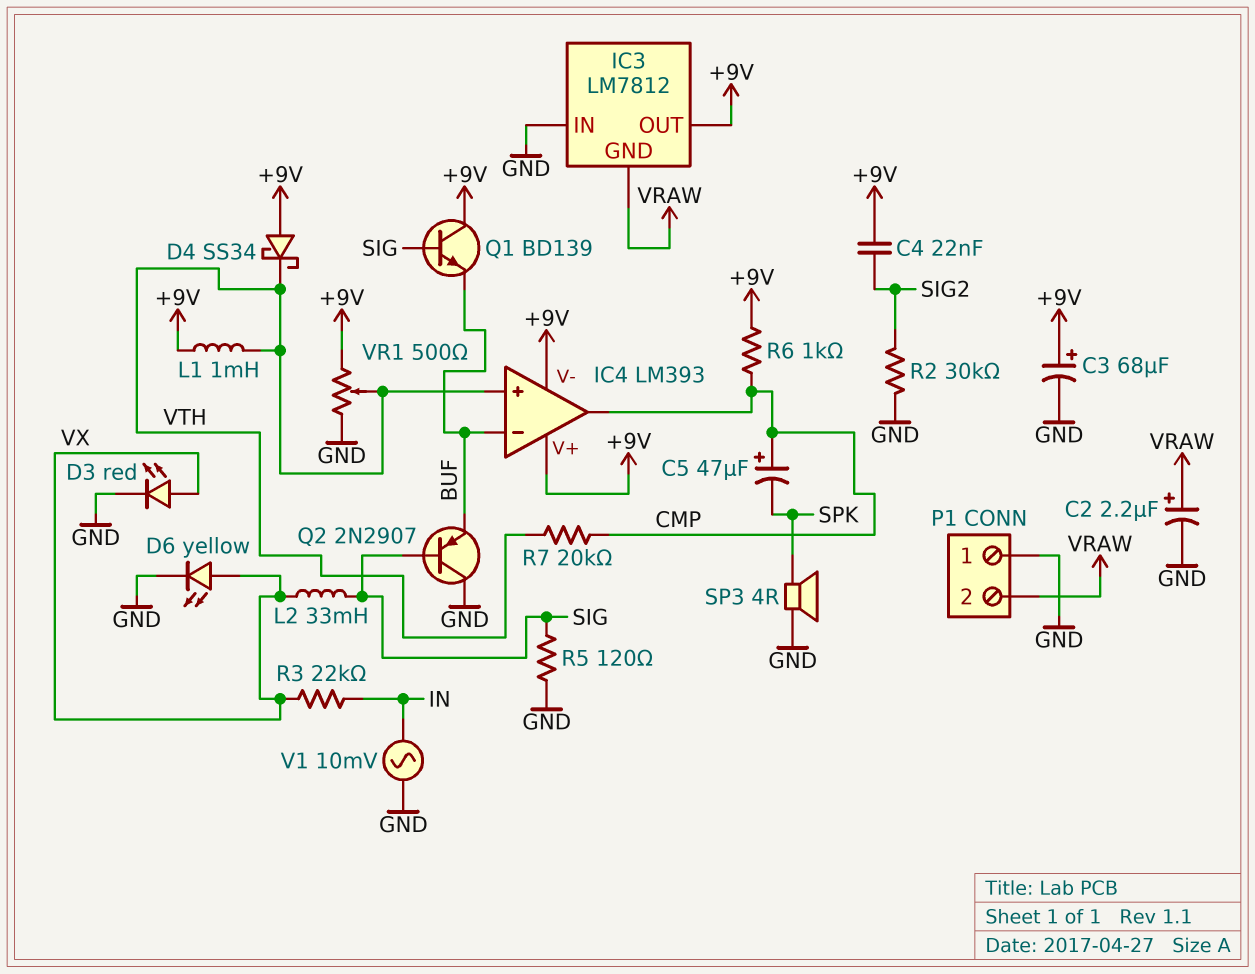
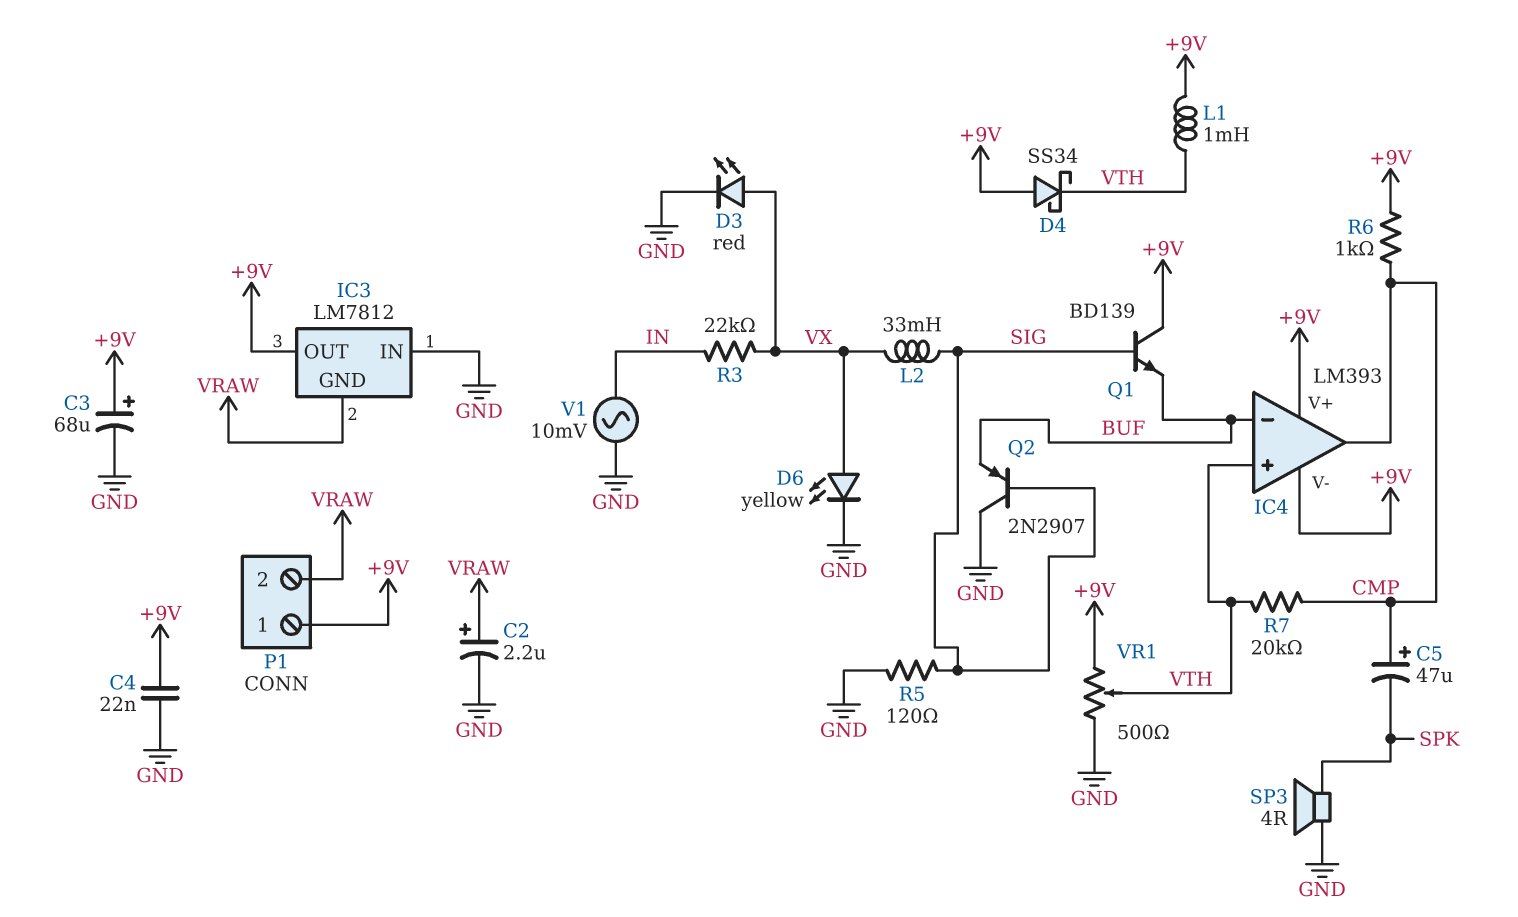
C4: 22nF (+9V, SIG2) -> 22nF (+9V, GND)
P1 pin 1: GND -> +9V
R2: 30k (GND, SIG2) -> none

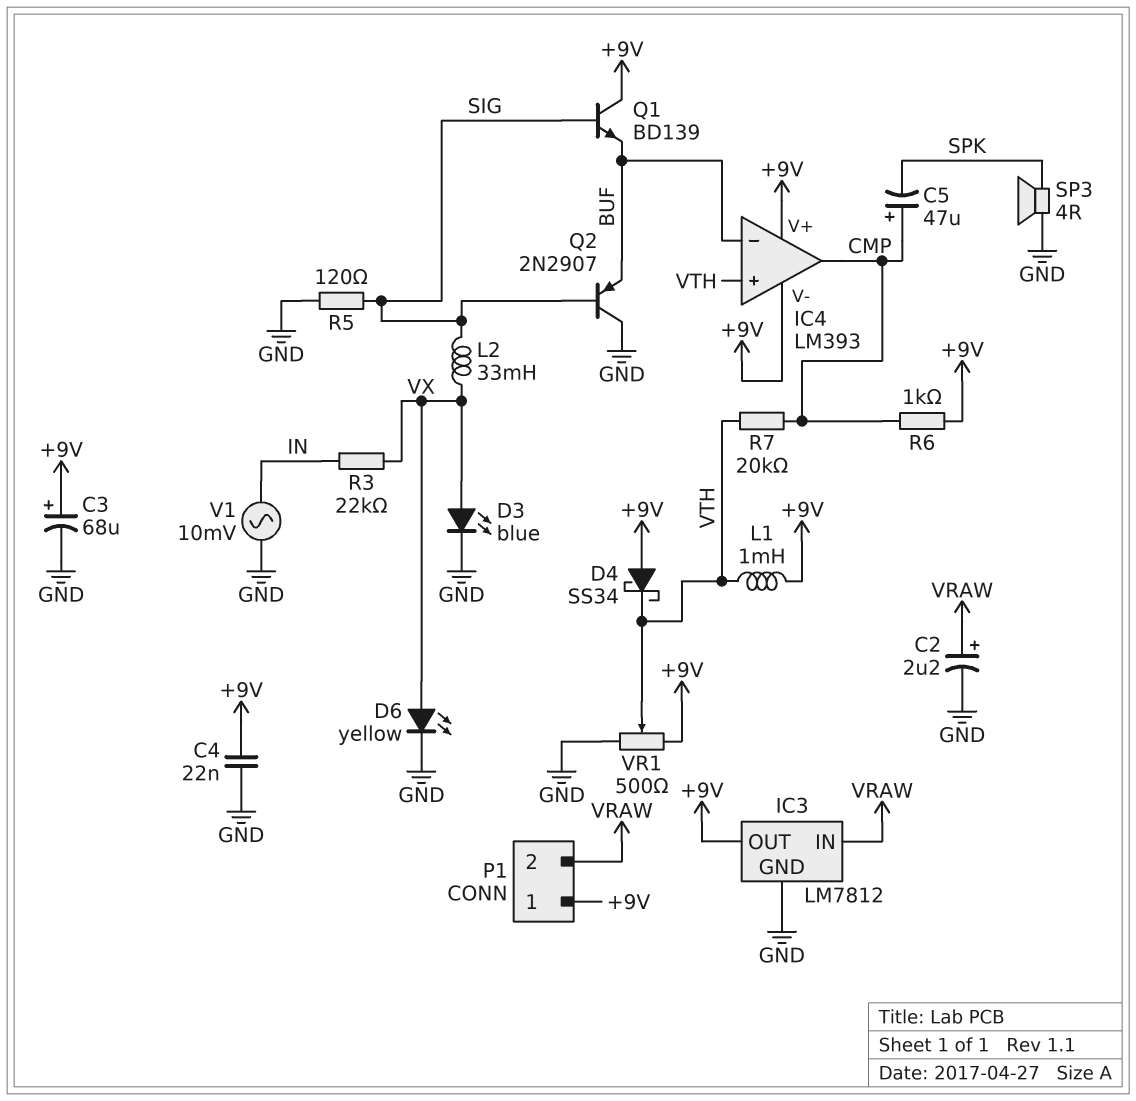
D3: LED red (A VX, K GND) -> LED blue (A VX, K GND)
IC3 pin GND: VRAW -> GND
IC3 pin IN: GND -> VRAW

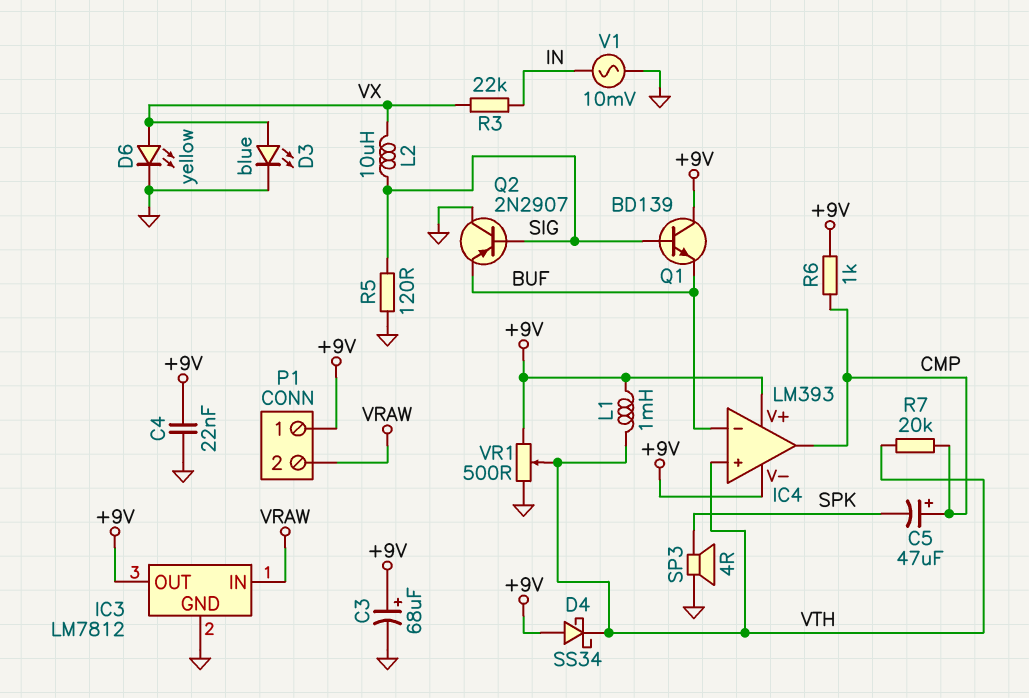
C2: 2.2uF (plus VRAW, minus GND) -> none
L2: 33mH (SIG, VX) -> 10uH (SIG, VX)

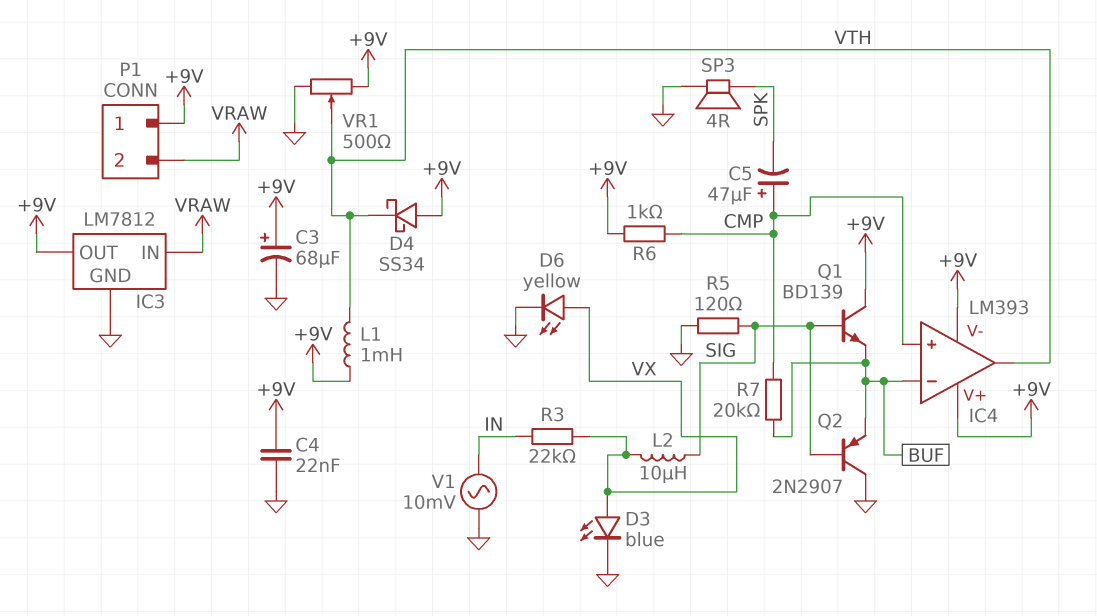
IC4 pin in+: VTH -> CMP
IC4 pin out: CMP -> VTH
R7: 20k (CMP, VTH) -> 20k (BUF, CMP)

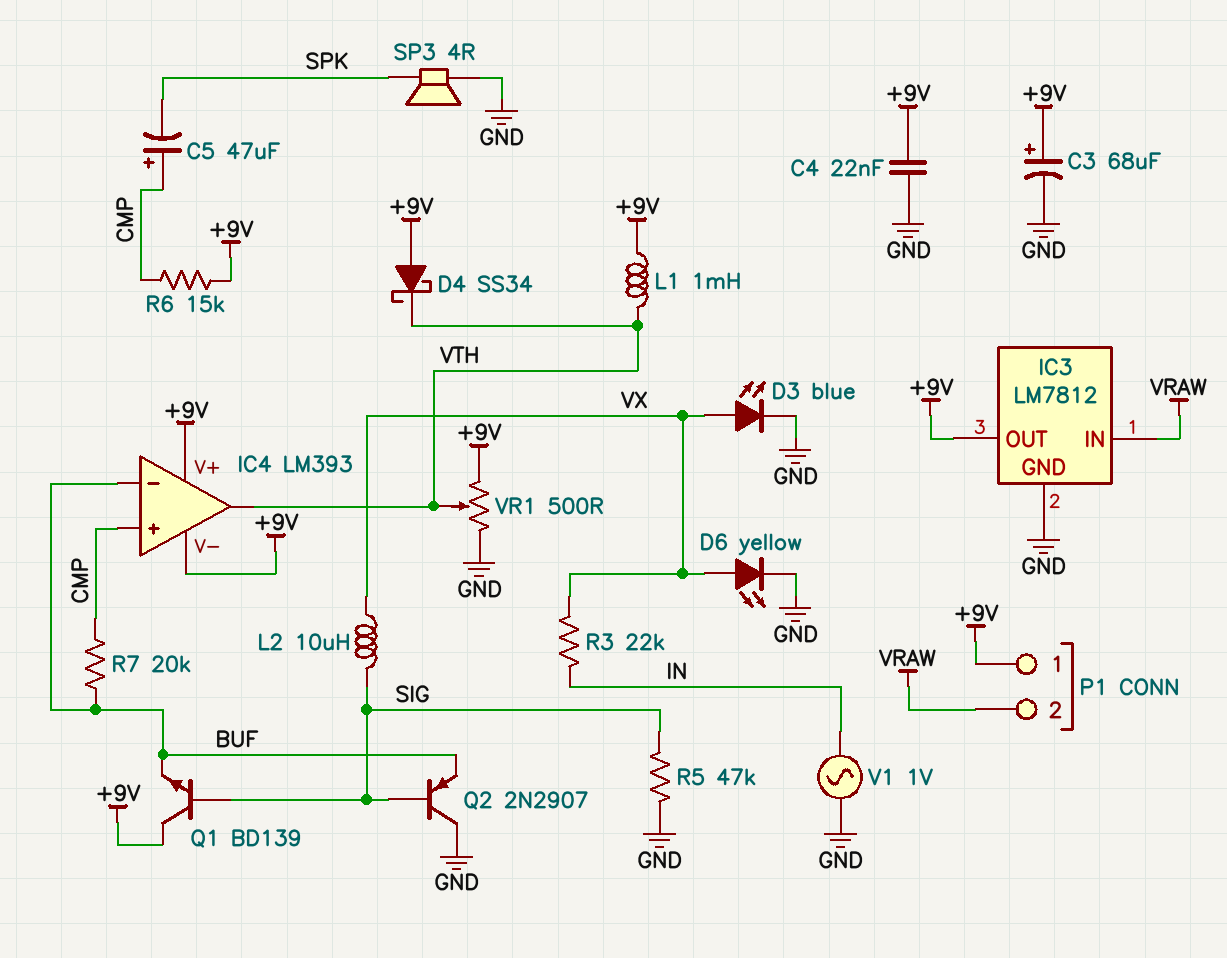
R5: 120 (GND, SIG) -> 47k (GND, SIG)
R6: 1k (+9V, CMP) -> 15k (+9V, CMP)
V1: AC 10mV (GND, IN) -> AC 1V (GND, IN)

